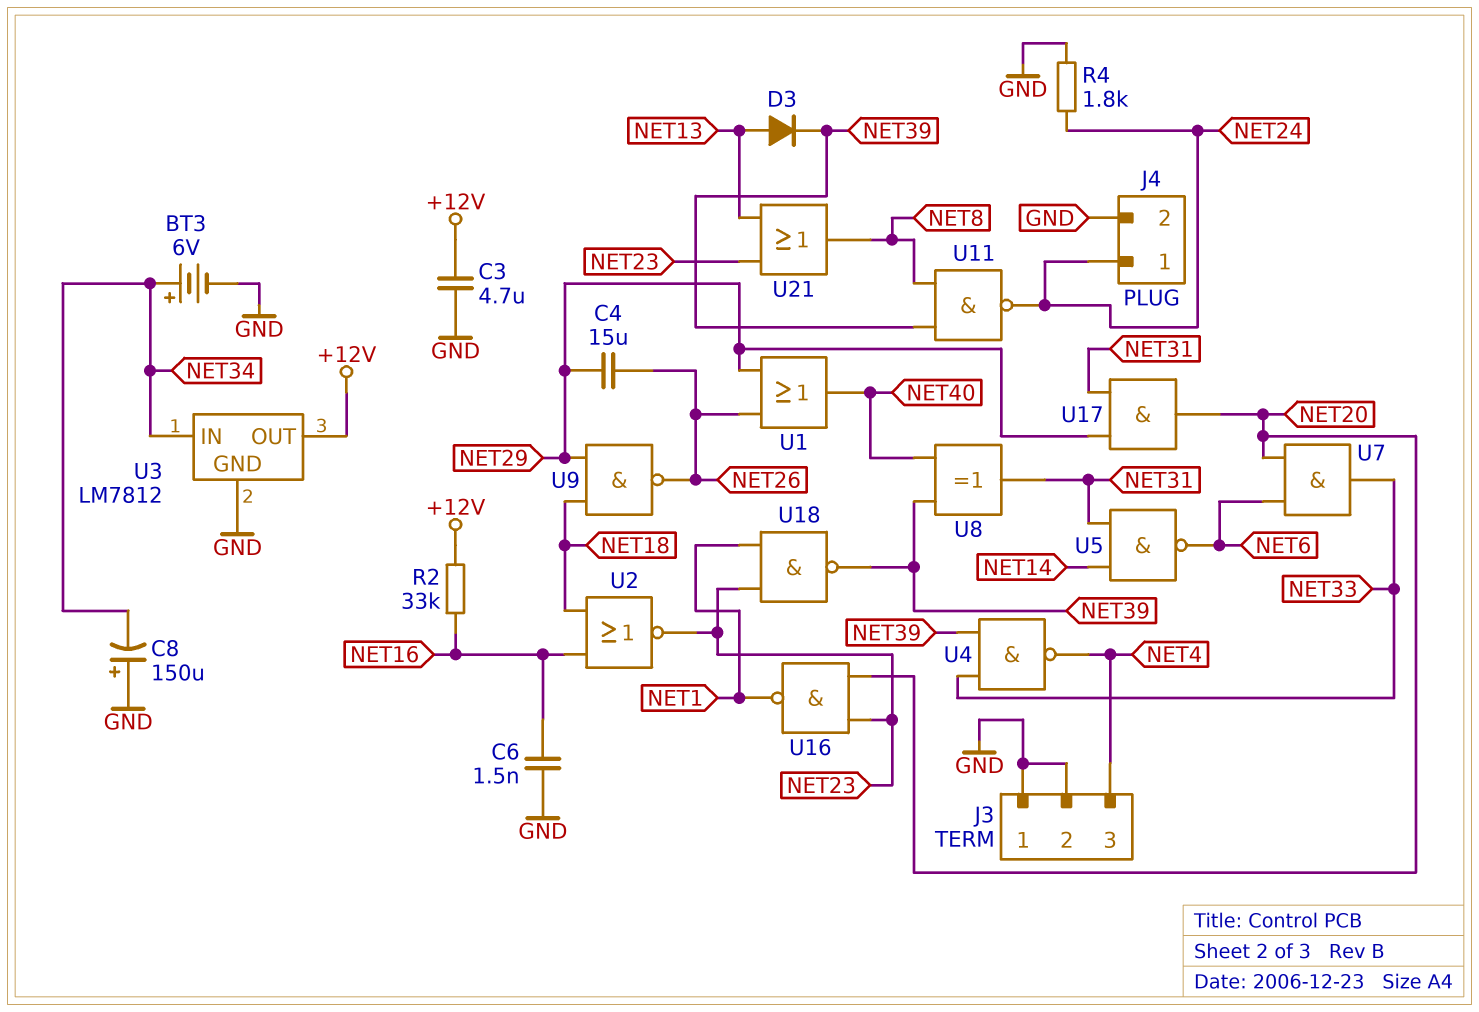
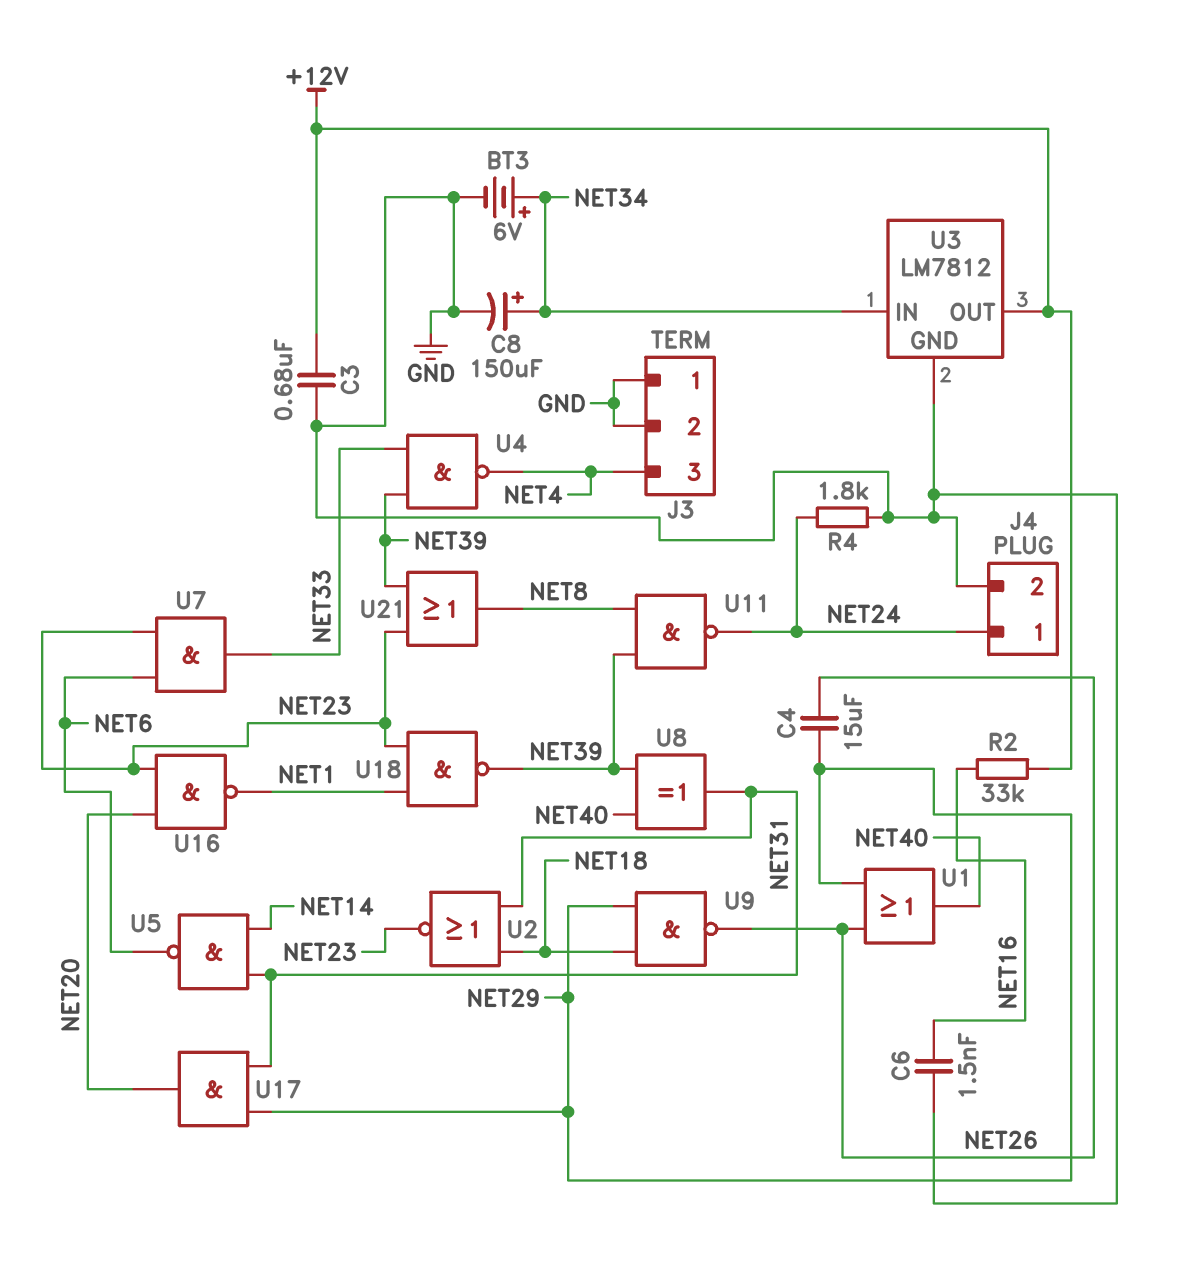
C3: 4.7uF (+12V, GND) -> 680nF (+12V, GND)
C8: 150uF (plus GND, minus NET34) -> 150uF (plus NET34, minus GND)
D3: diode (A NET13, K NET39) -> none
U2: NOR (in NET16, in NET18, out NET23) -> NOR (in NET18, in NET31, out NET23)
U7: AND (in NET6, in NET20, out NET33) -> AND (in NET6, in NET23, out NET33)
U21: OR (in NET13, in NET23, out NET8) -> OR (in NET23, in NET39, out NET8)

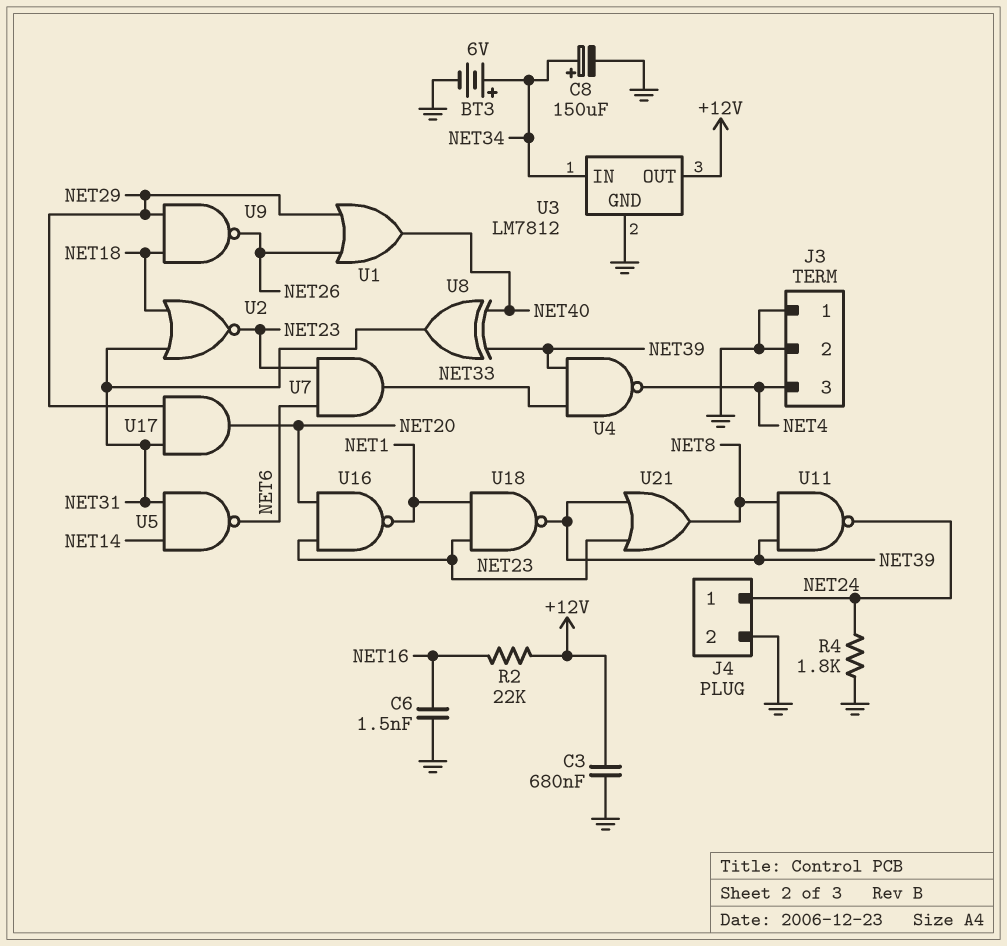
C4: 15uF (NET26, NET29) -> none
R2: 33k (+12V, NET16) -> 22k (+12V, NET16)

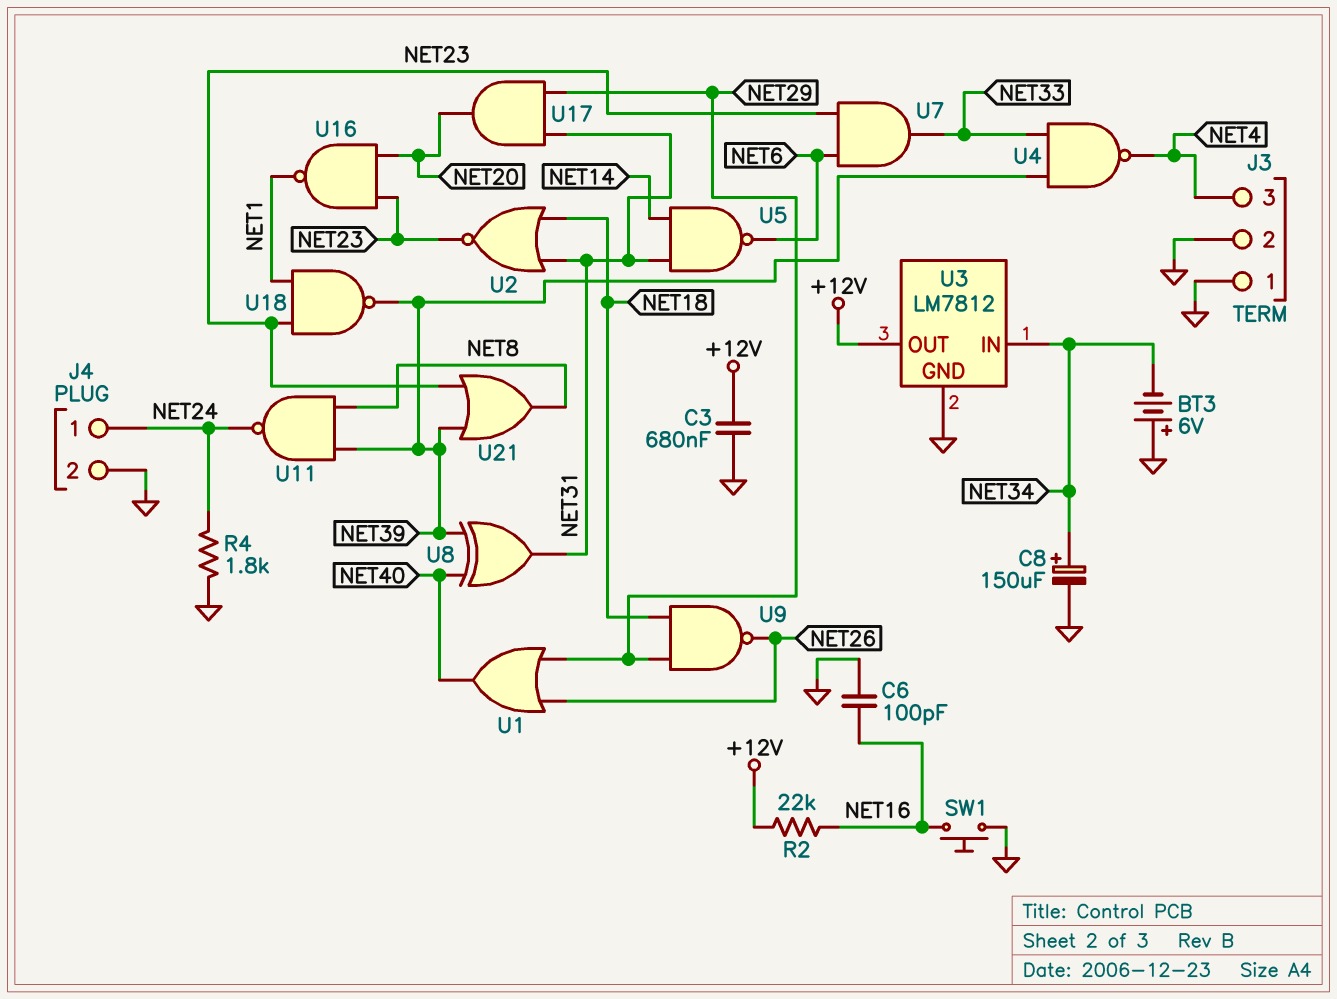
BT3: 6V (plus NET34, minus GND) -> 6V (plus GND, minus NET34)
C6: 1.5nF (GND, NET16) -> 100pF (GND, NET16)
SW1: none -> button (GND, NET16)

